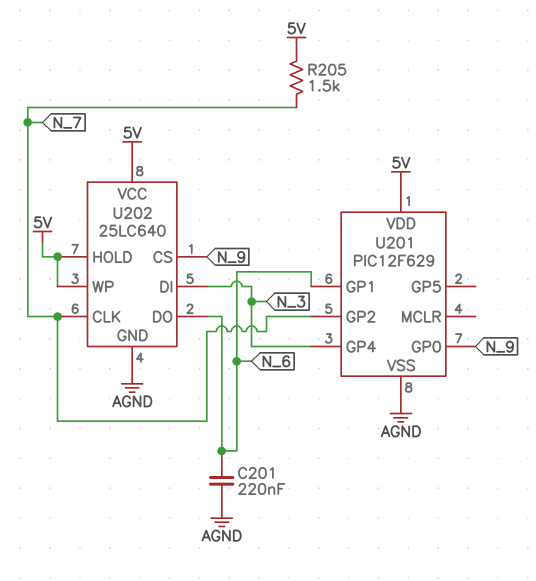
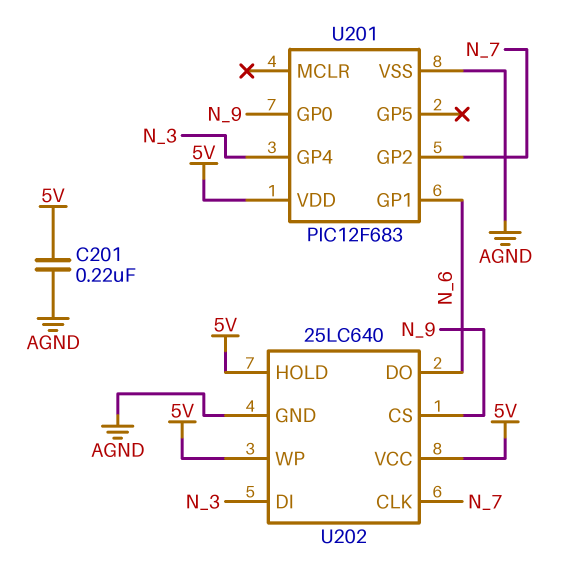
C201: 220nF (AGND, N_6) -> 220nF (5V, AGND)
R205: 1.5k (5V, N_7) -> none
U201: PIC12F629 -> PIC12F683

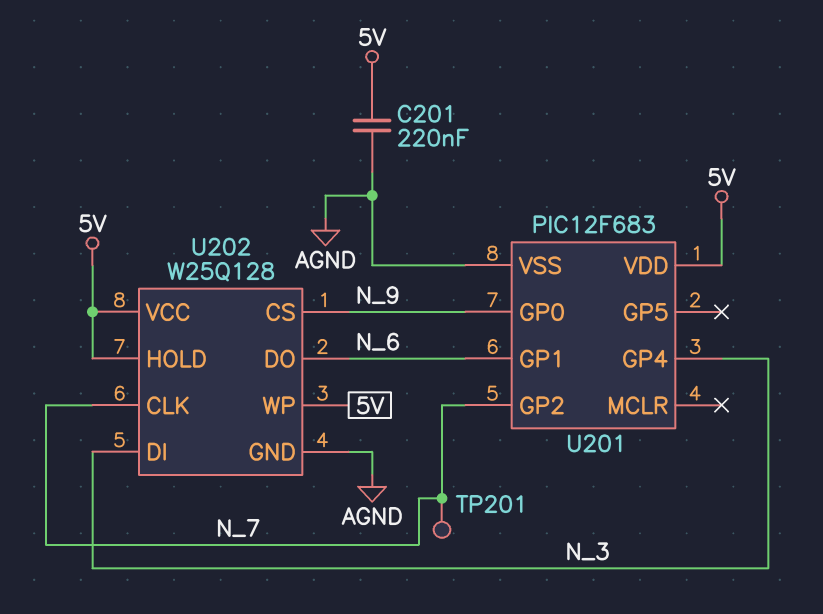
TP201: none -> test point (N_7)
U202: 25LC640 -> W25Q128

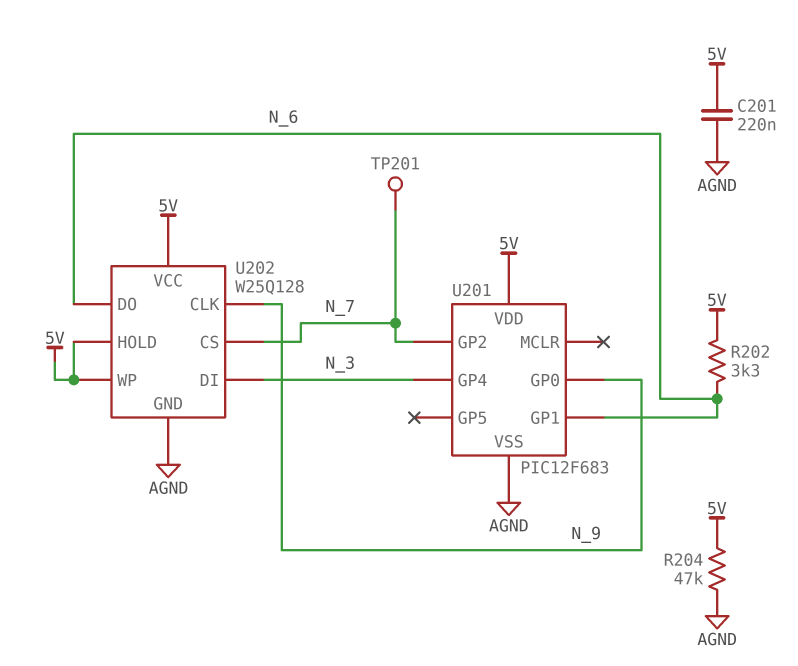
R202: none -> 3.3k (5V, N_6)
R204: none -> 47k (5V, AGND)
U202 pin CLK: N_7 -> N_9
U202 pin CS: N_9 -> N_7

